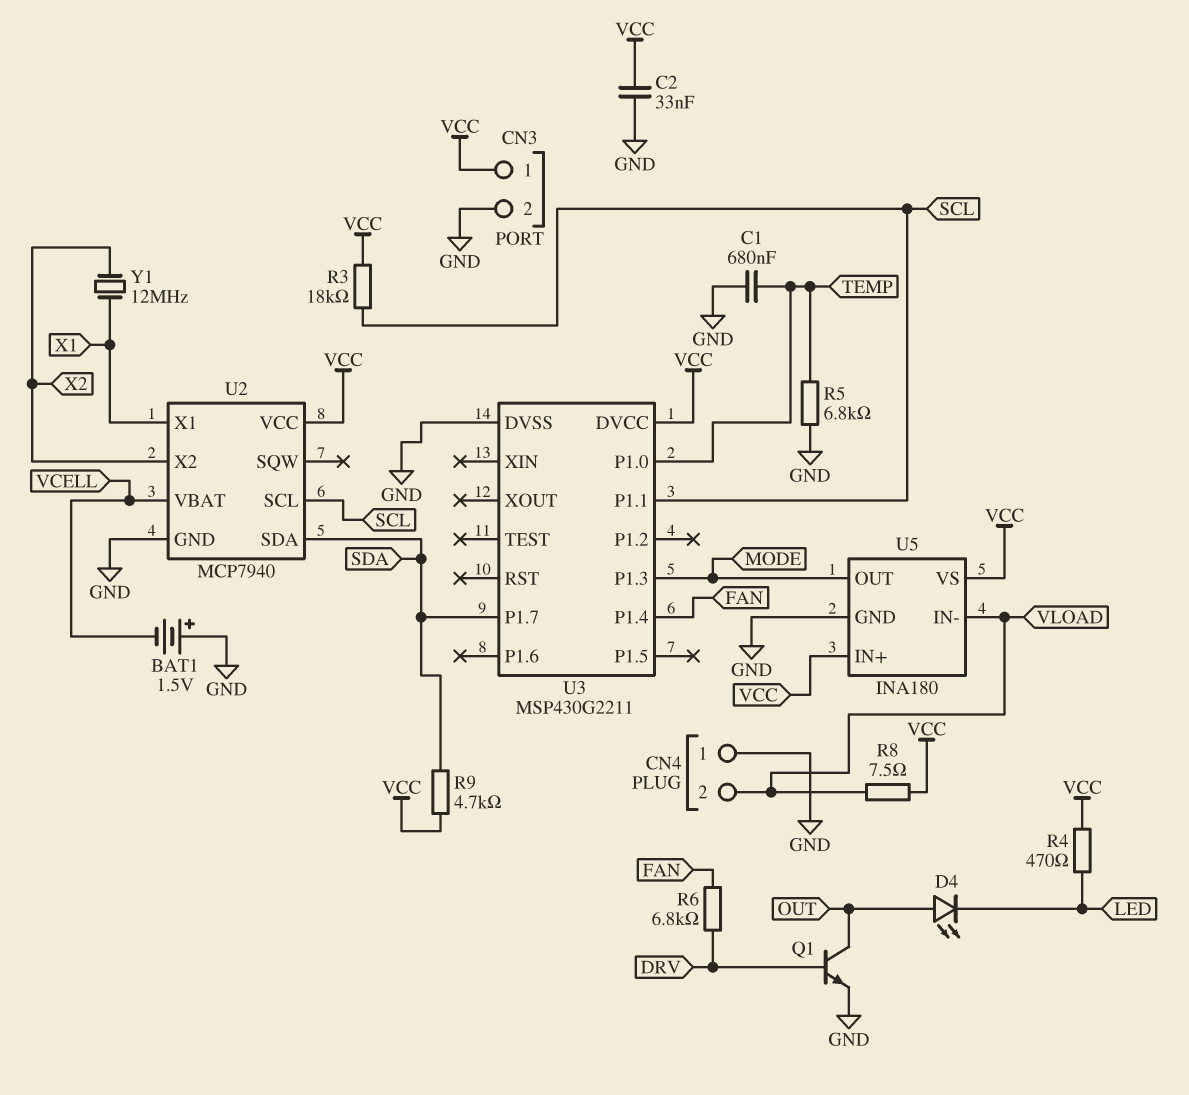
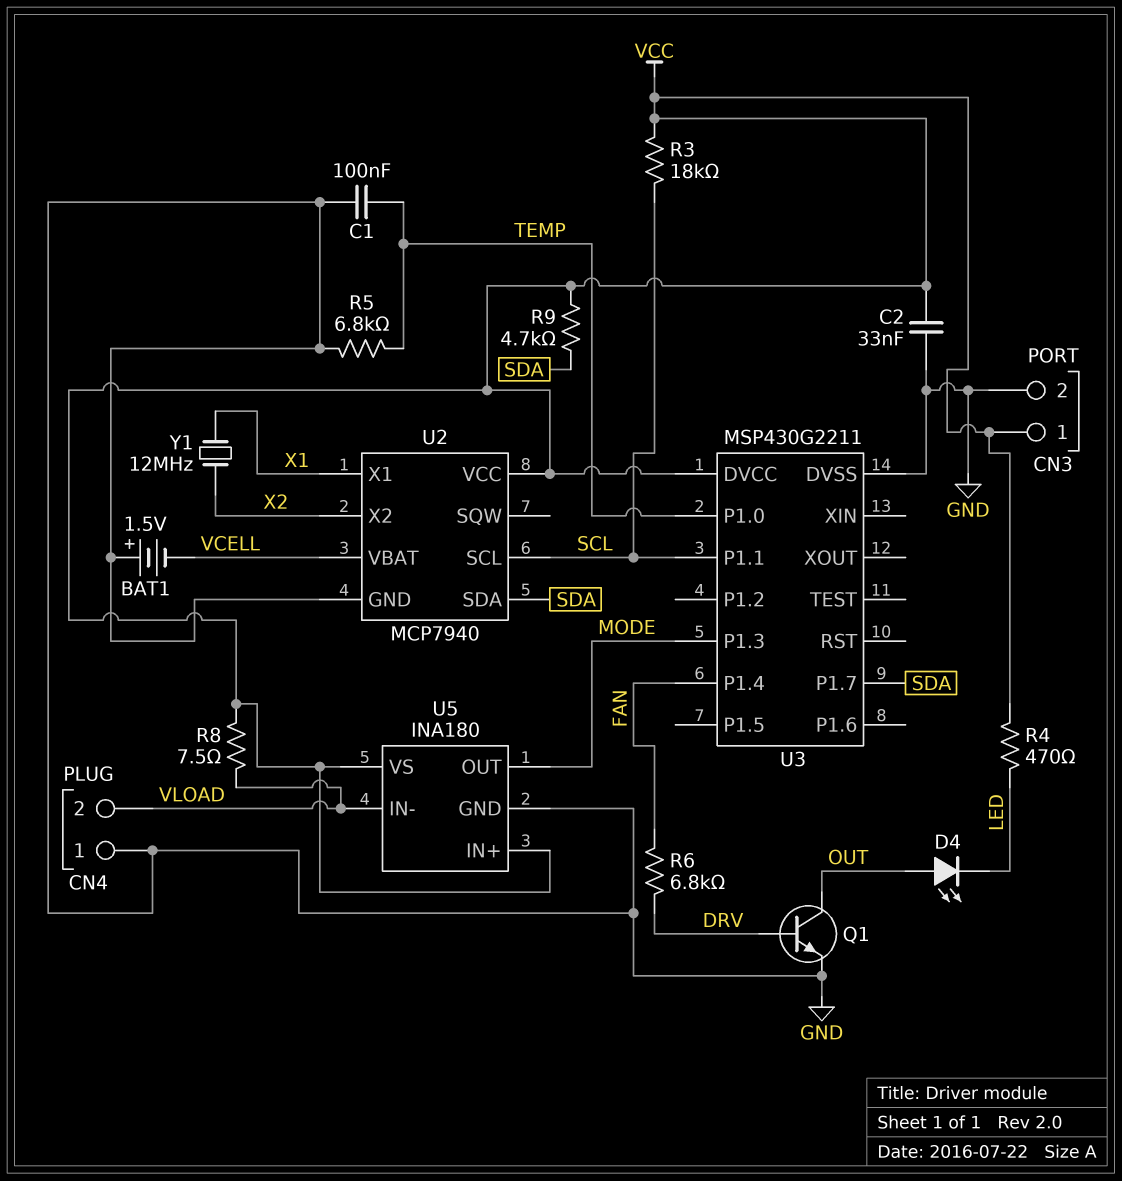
C1: 680nF (GND, TEMP) -> 100nF (GND, TEMP)

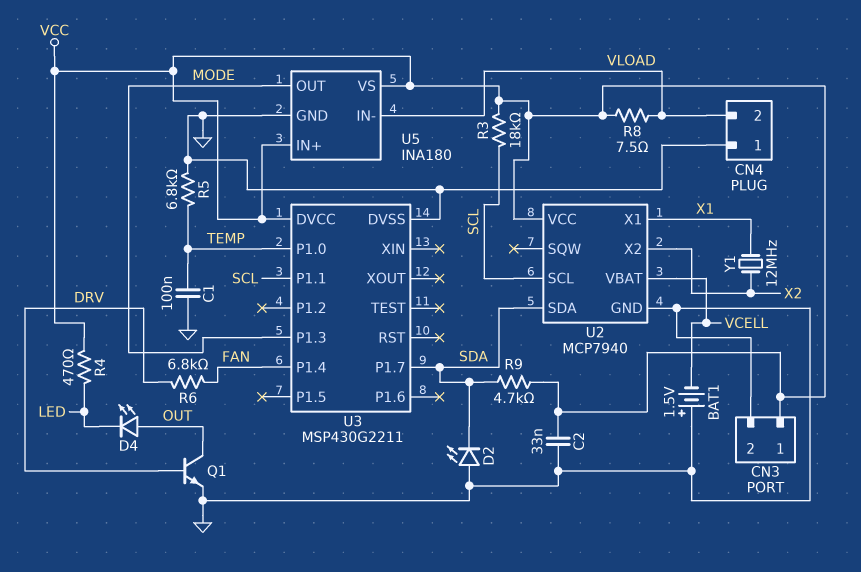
D2: none -> LED (A GND, K SDA)

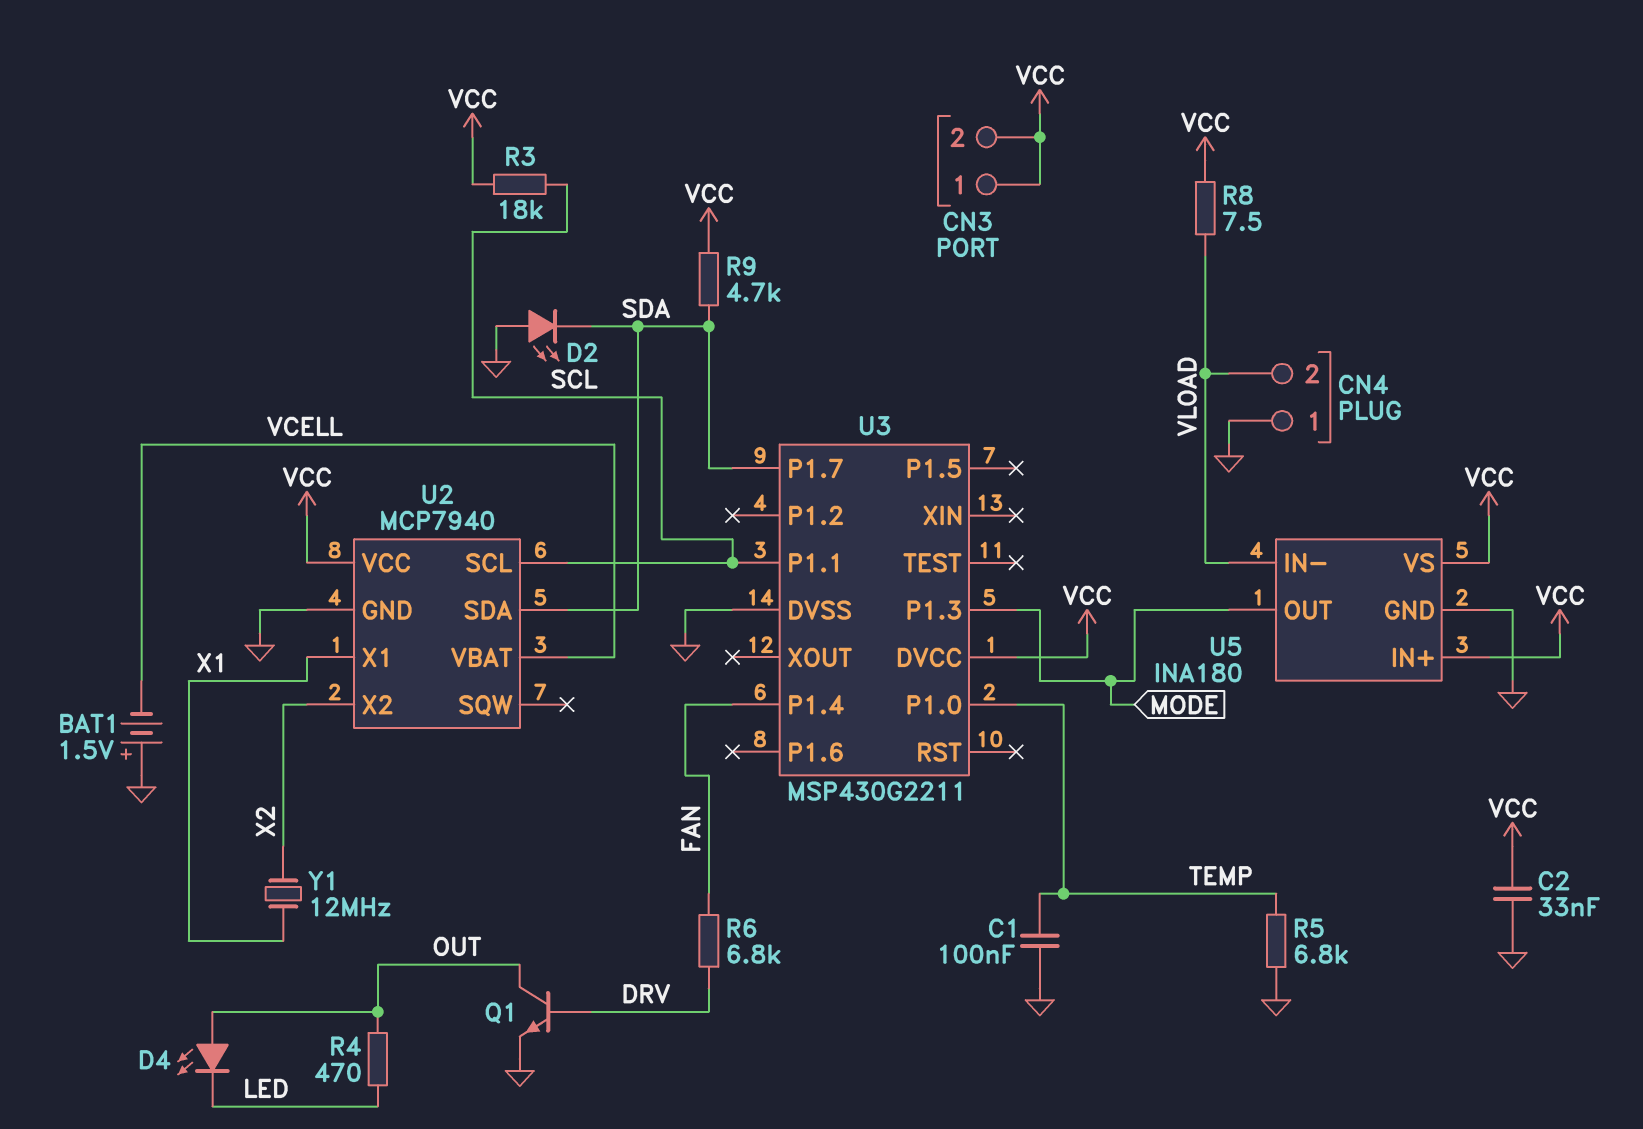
CN3 pin 2: GND -> VCC
R4: 470 (LED, VCC) -> 470 (LED, OUT)

